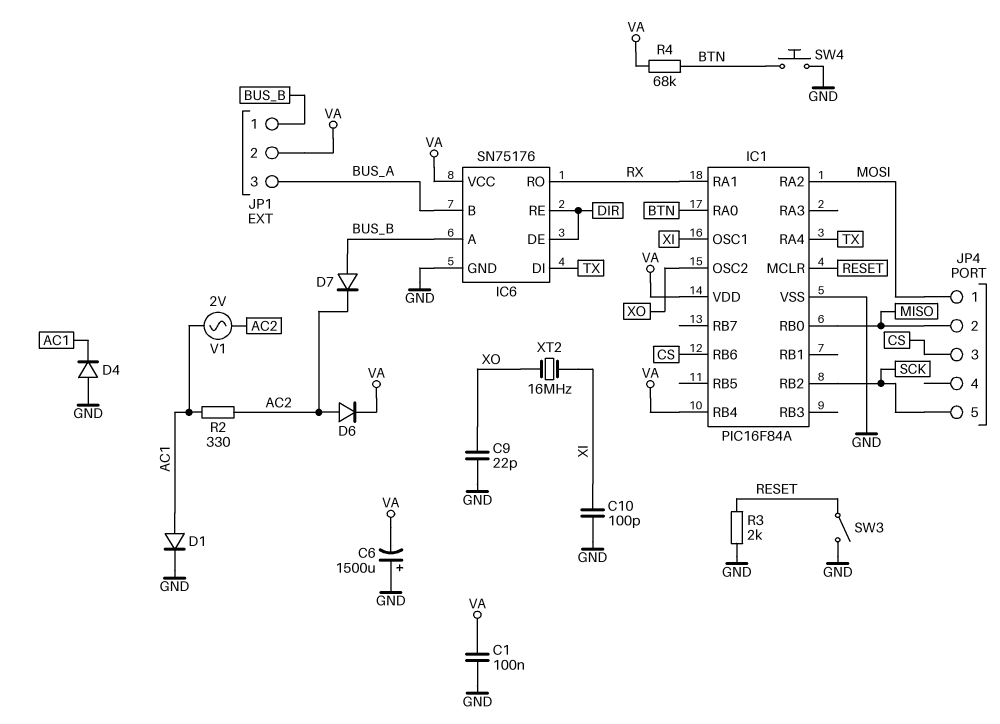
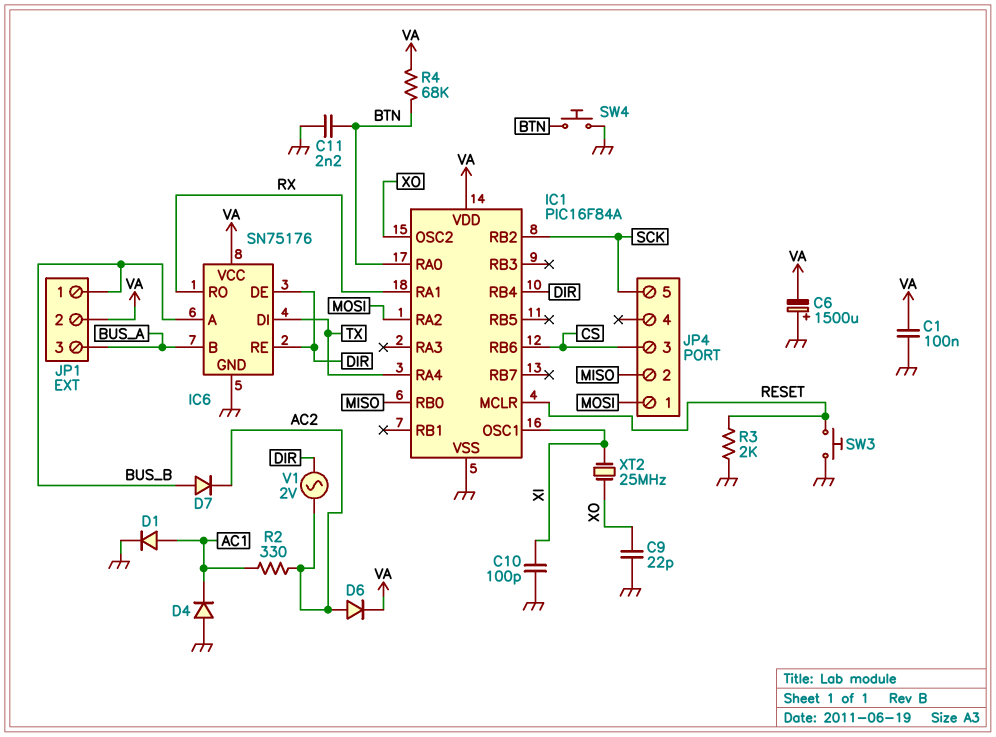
C11: none -> 2.2nF (BTN, GND)
IC1 pin RB4: VA -> DIR
SW3: switch (GND, RESET) -> button (GND, RESET)
V1: AC 2V (AC1, AC2) -> AC 2V (AC2, DIR)
XT2: 16MHz (XI, XO) -> 25MHz (XI, XO)

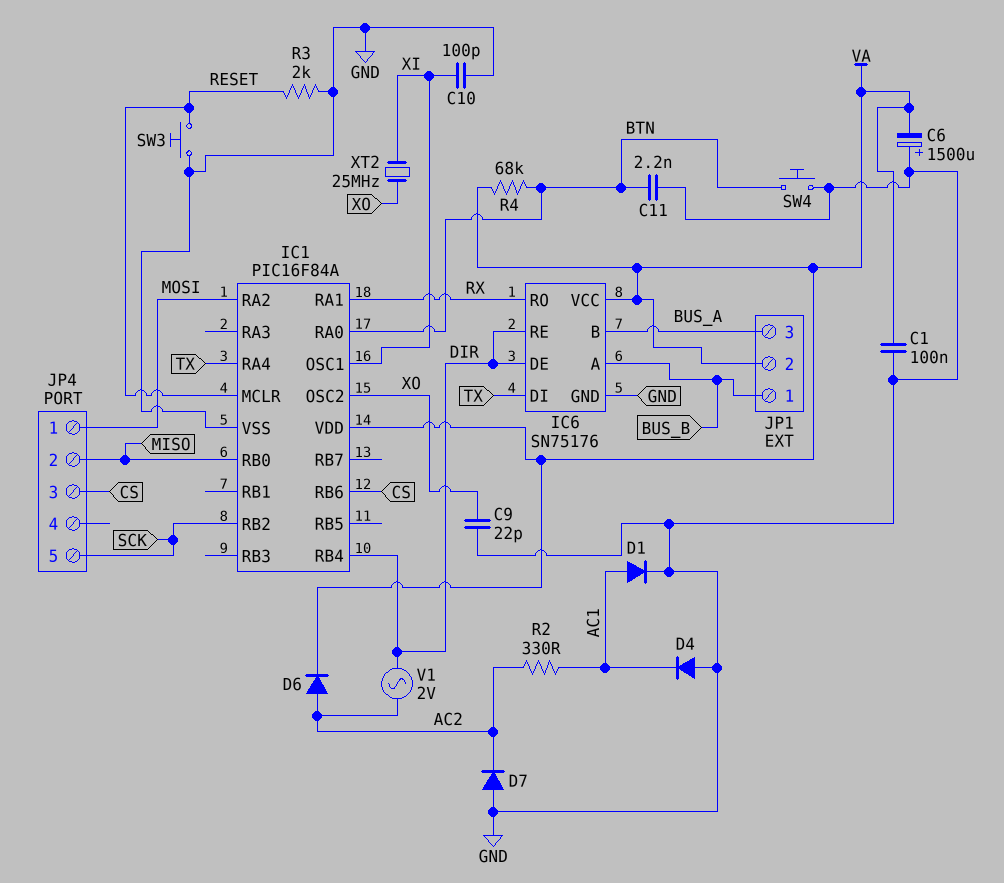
D7: diode (A BUS_B, K AC2) -> diode (A GND, K AC2)

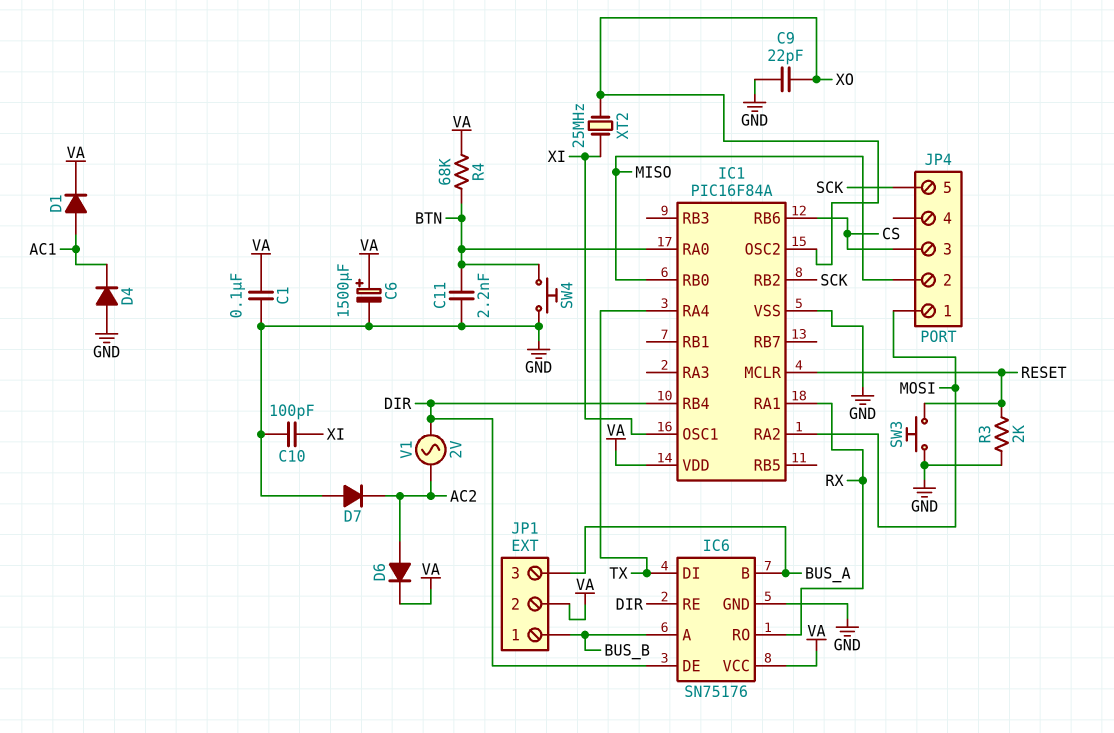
C6: 1500uF (plus GND, minus VA) -> 1500uF (plus VA, minus GND)
D1: diode (A AC1, K GND) -> diode (A AC1, K VA)
R2: 330 (AC1, AC2) -> none

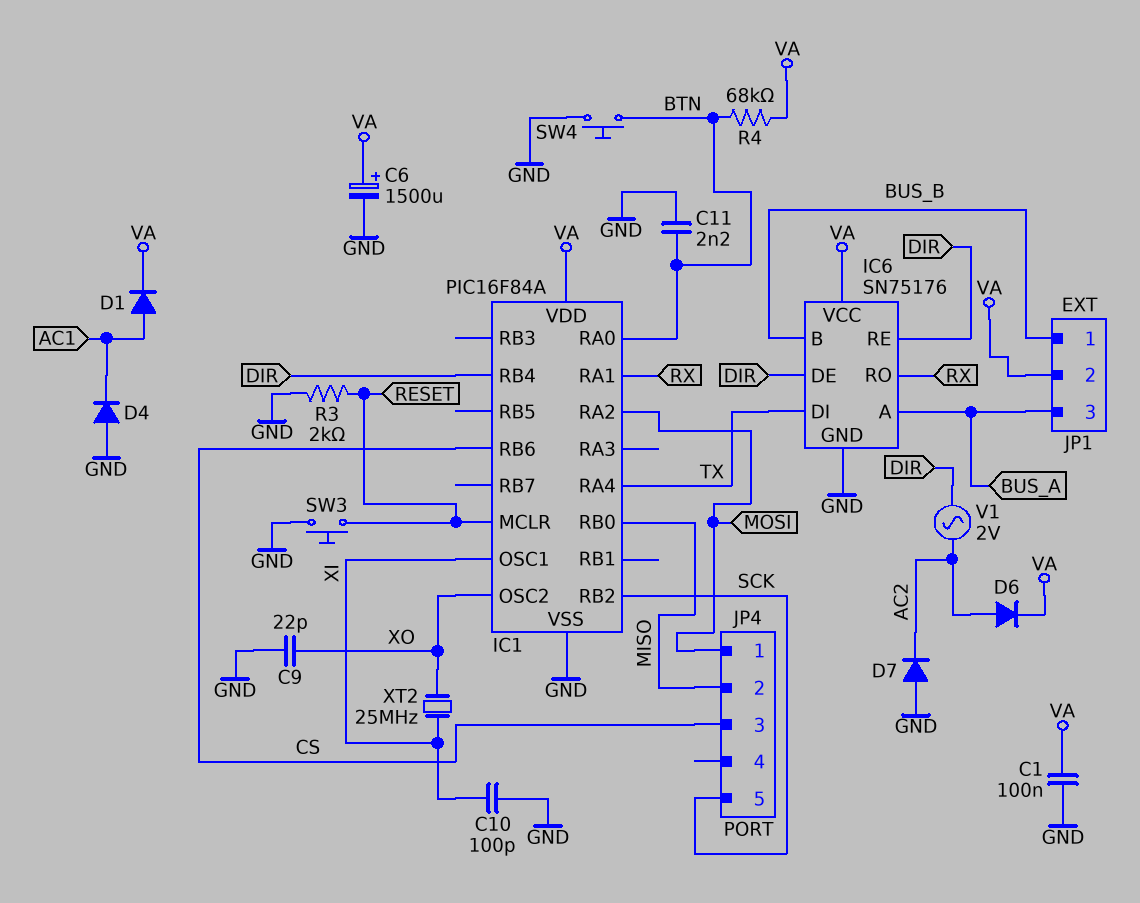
IC6 pin A: BUS_B -> BUS_A
IC6 pin B: BUS_A -> BUS_B

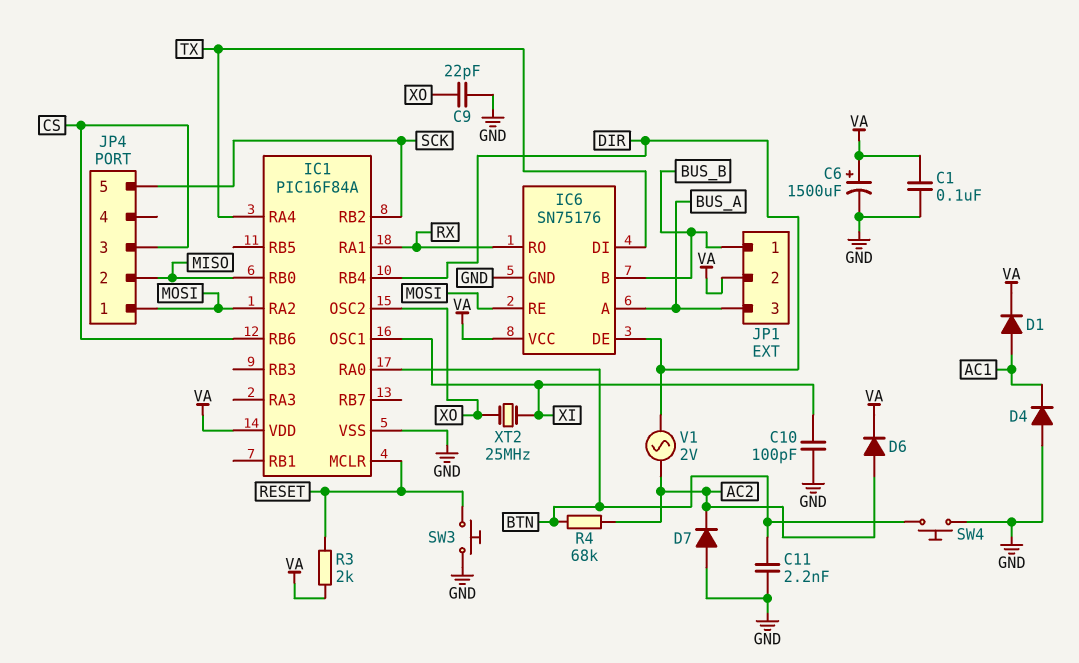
IC6 pin RE: DIR -> MOSI
R3: 2k (GND, RESET) -> 2k (RESET, VA)
R4: 68k (BTN, VA) -> 68k (AC2, BTN)

